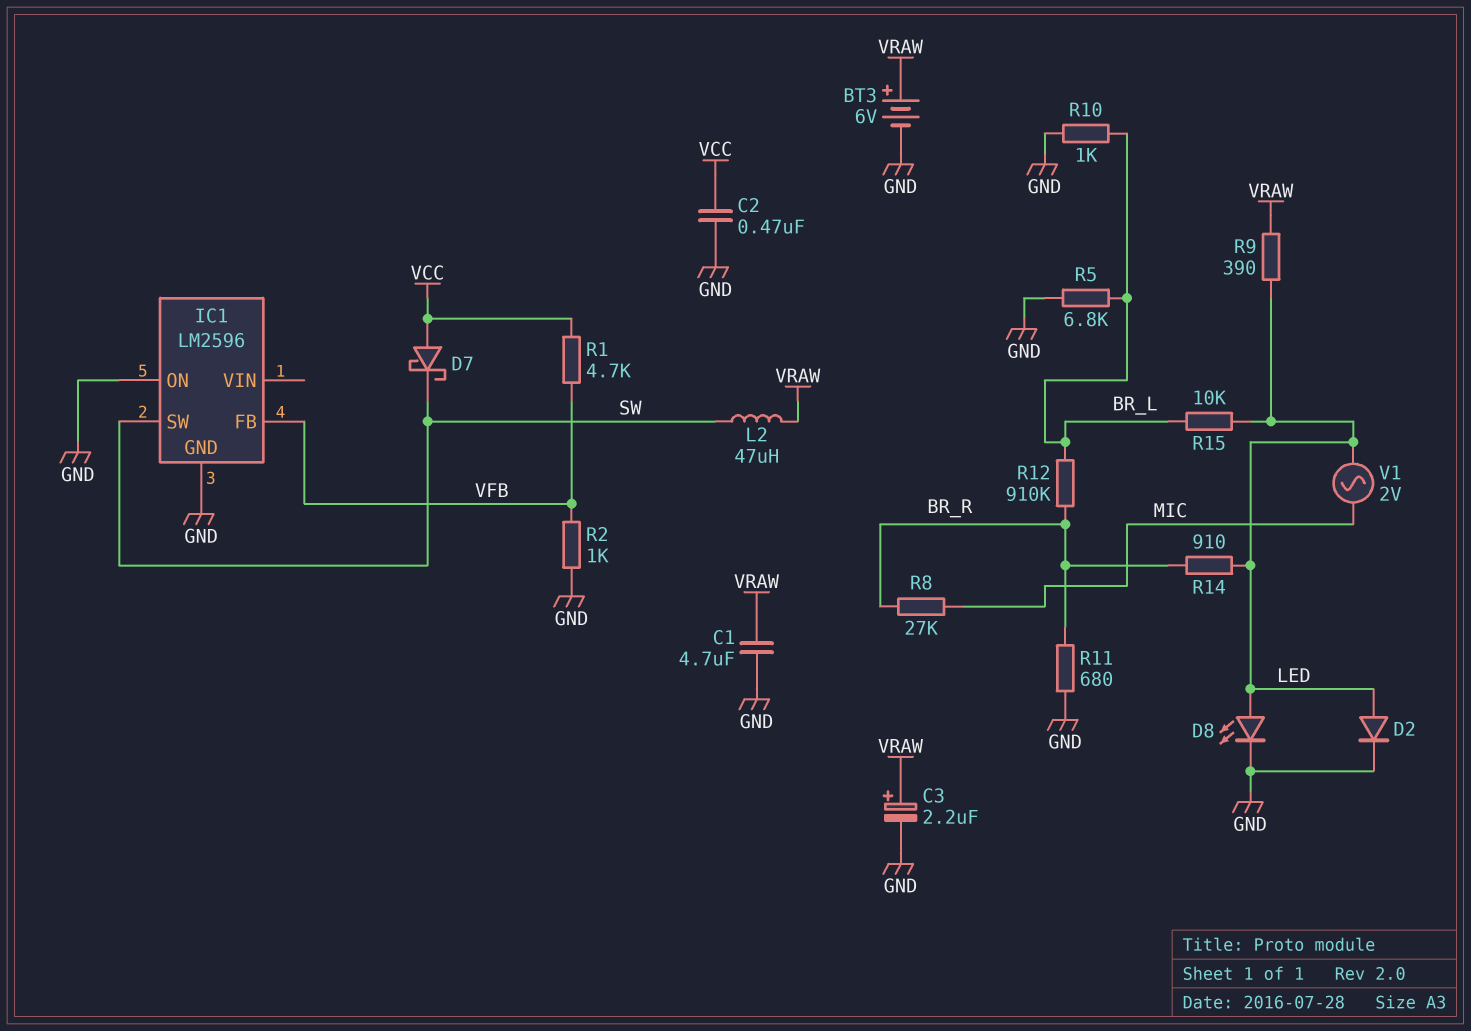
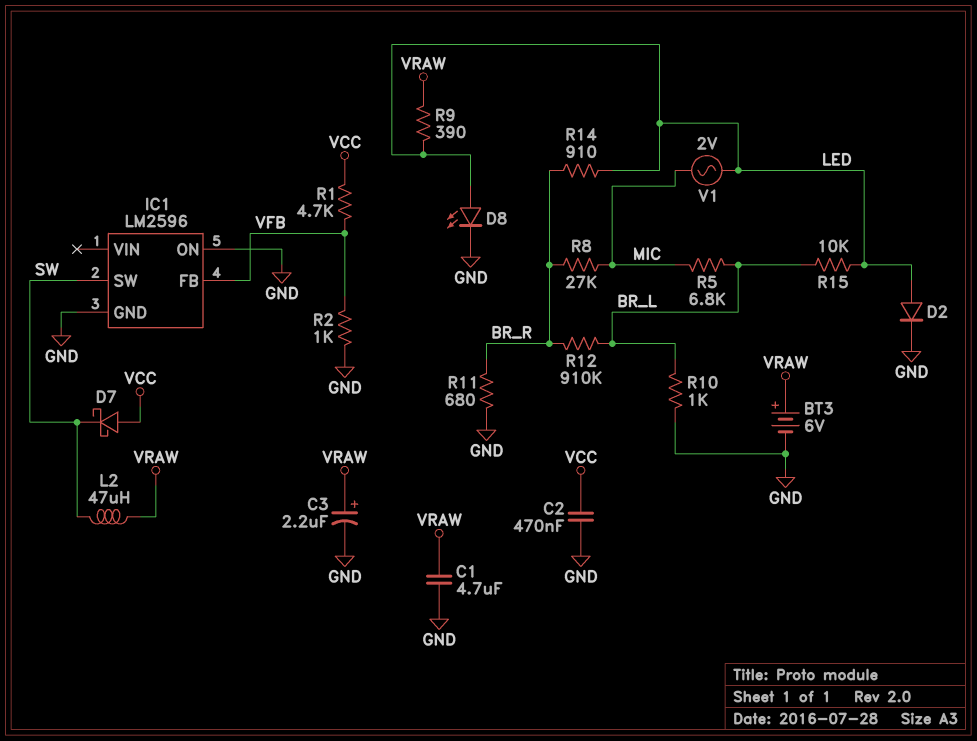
R5: 6.8k (BR_L, GND) -> 6.8k (BR_L, MIC)

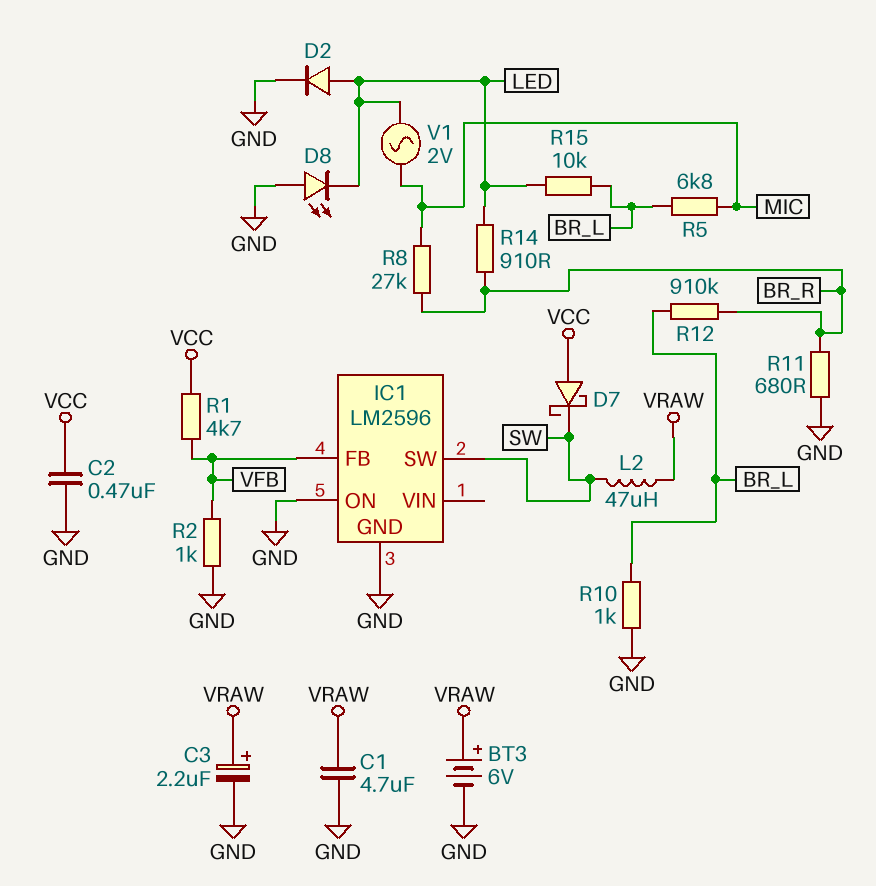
D8: LED (A LED, K GND) -> LED (A GND, K LED)
R9: 390 (LED, VRAW) -> none

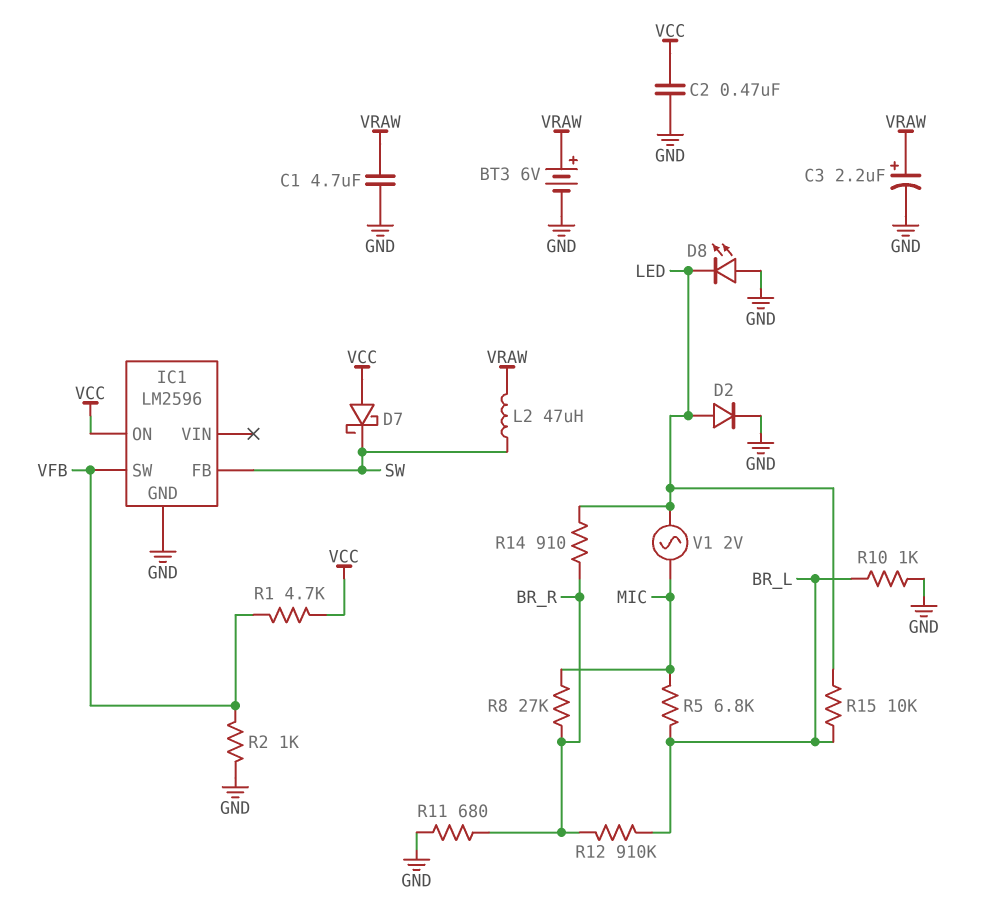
IC1 pin FB: VFB -> SW
IC1 pin ON: GND -> VCC
IC1 pin SW: SW -> VFB

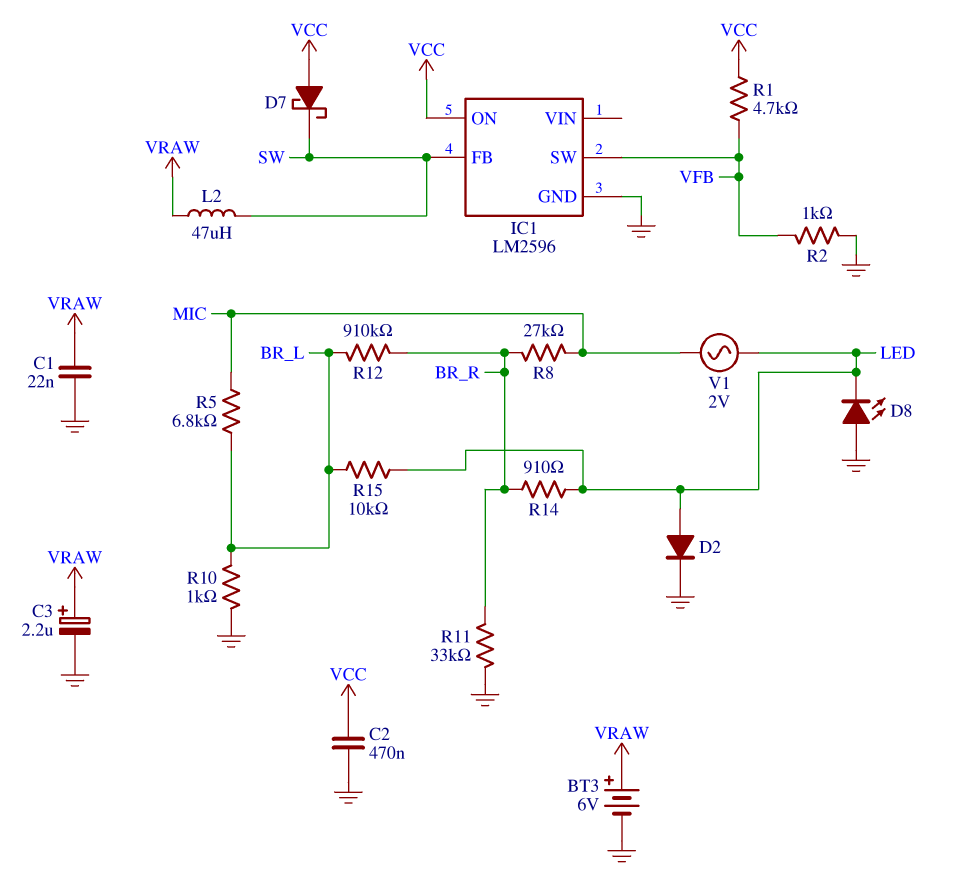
C1: 4.7uF (GND, VRAW) -> 22nF (GND, VRAW)
R11: 680 (BR_R, GND) -> 33k (BR_R, GND)

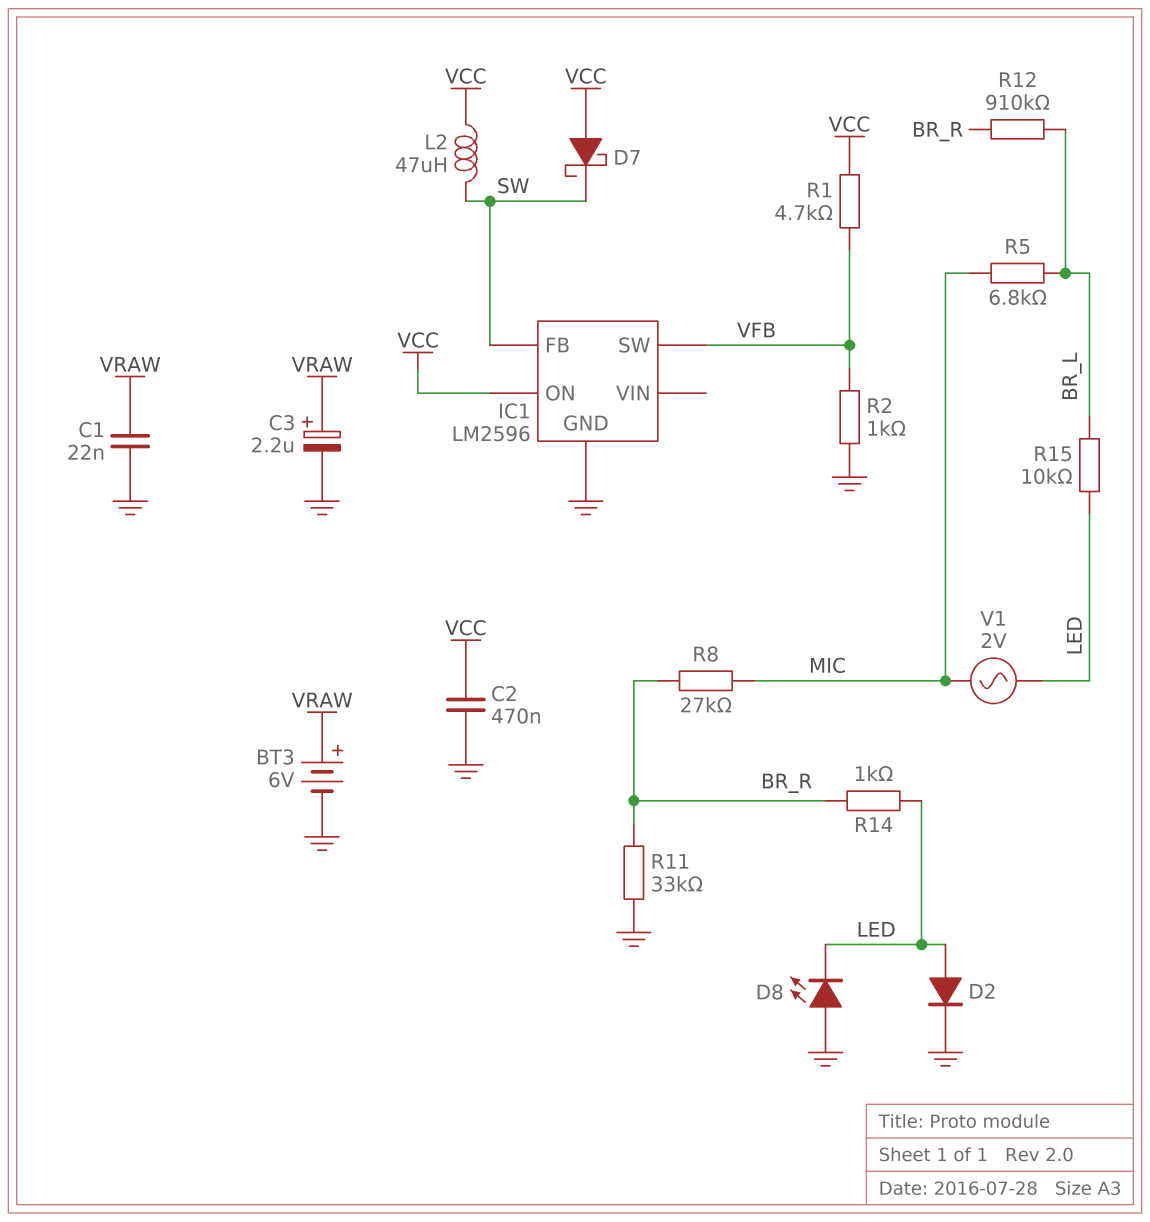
L2: 47uH (SW, VRAW) -> 47uH (SW, VCC)
R10: 1k (BR_L, GND) -> none
R14: 910 (BR_R, LED) -> 1k (BR_R, LED)

